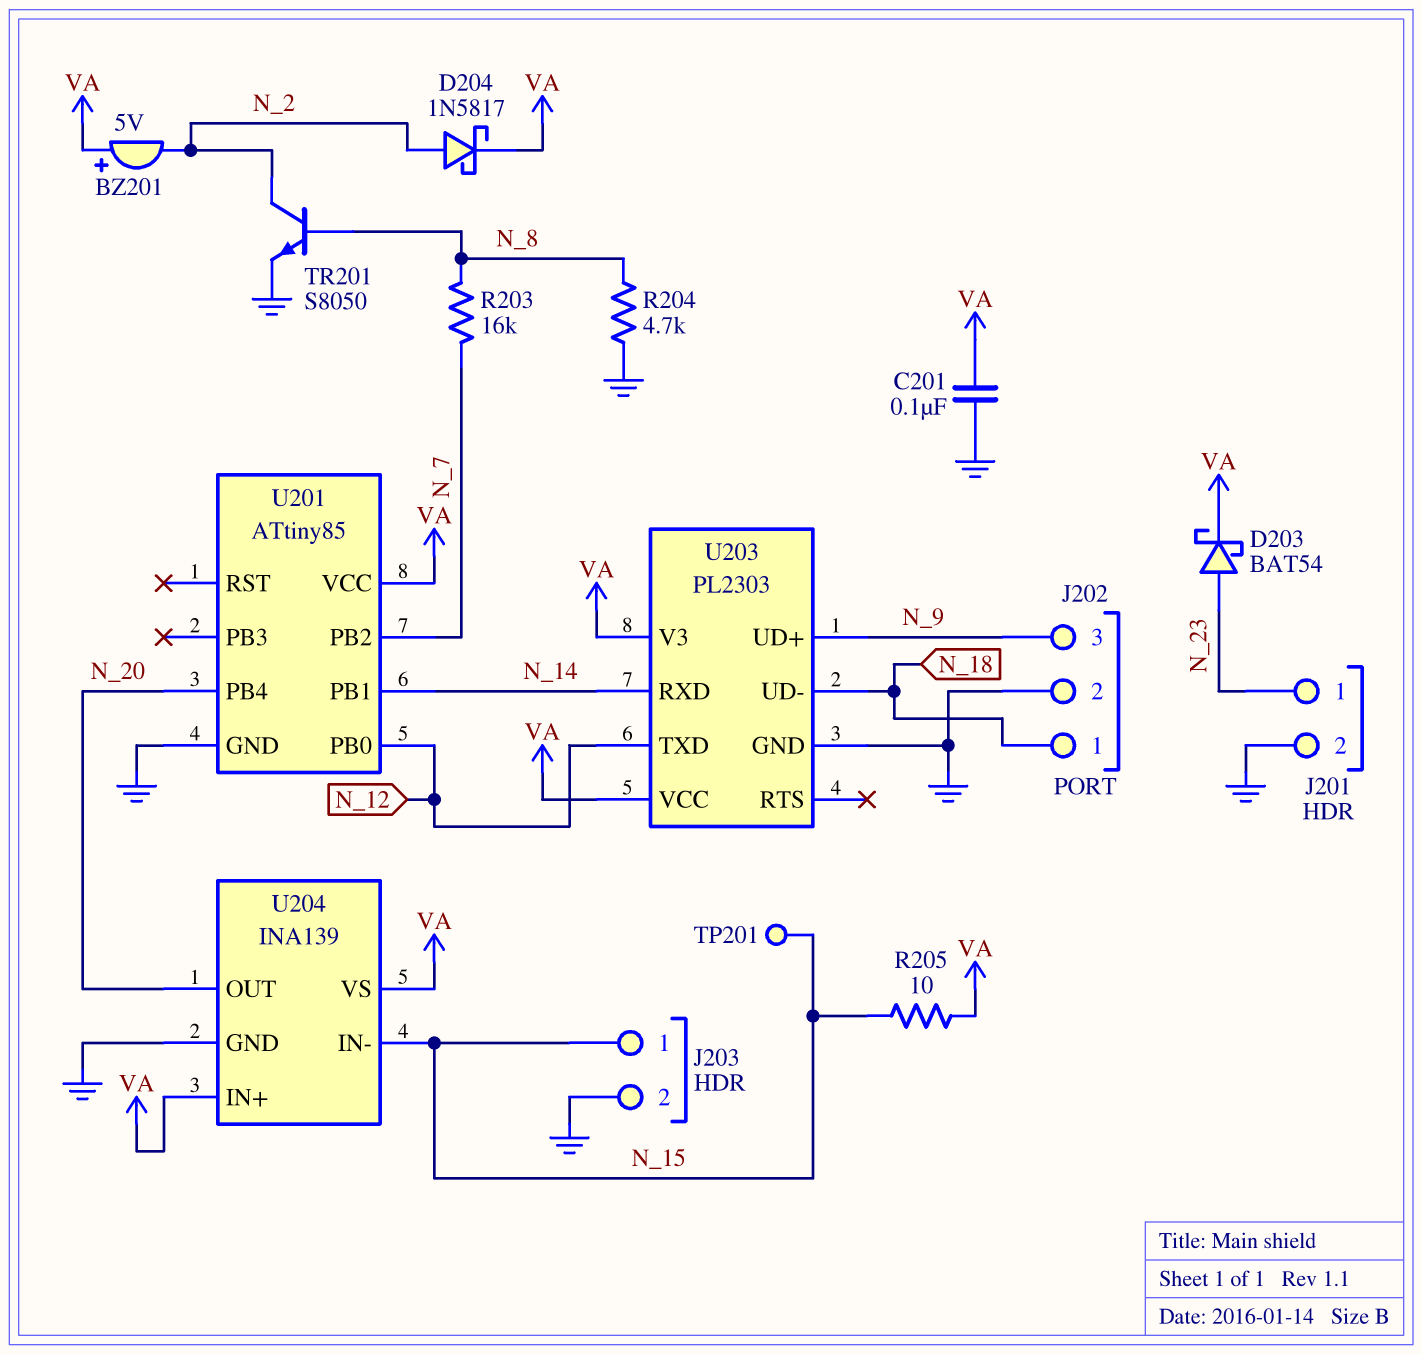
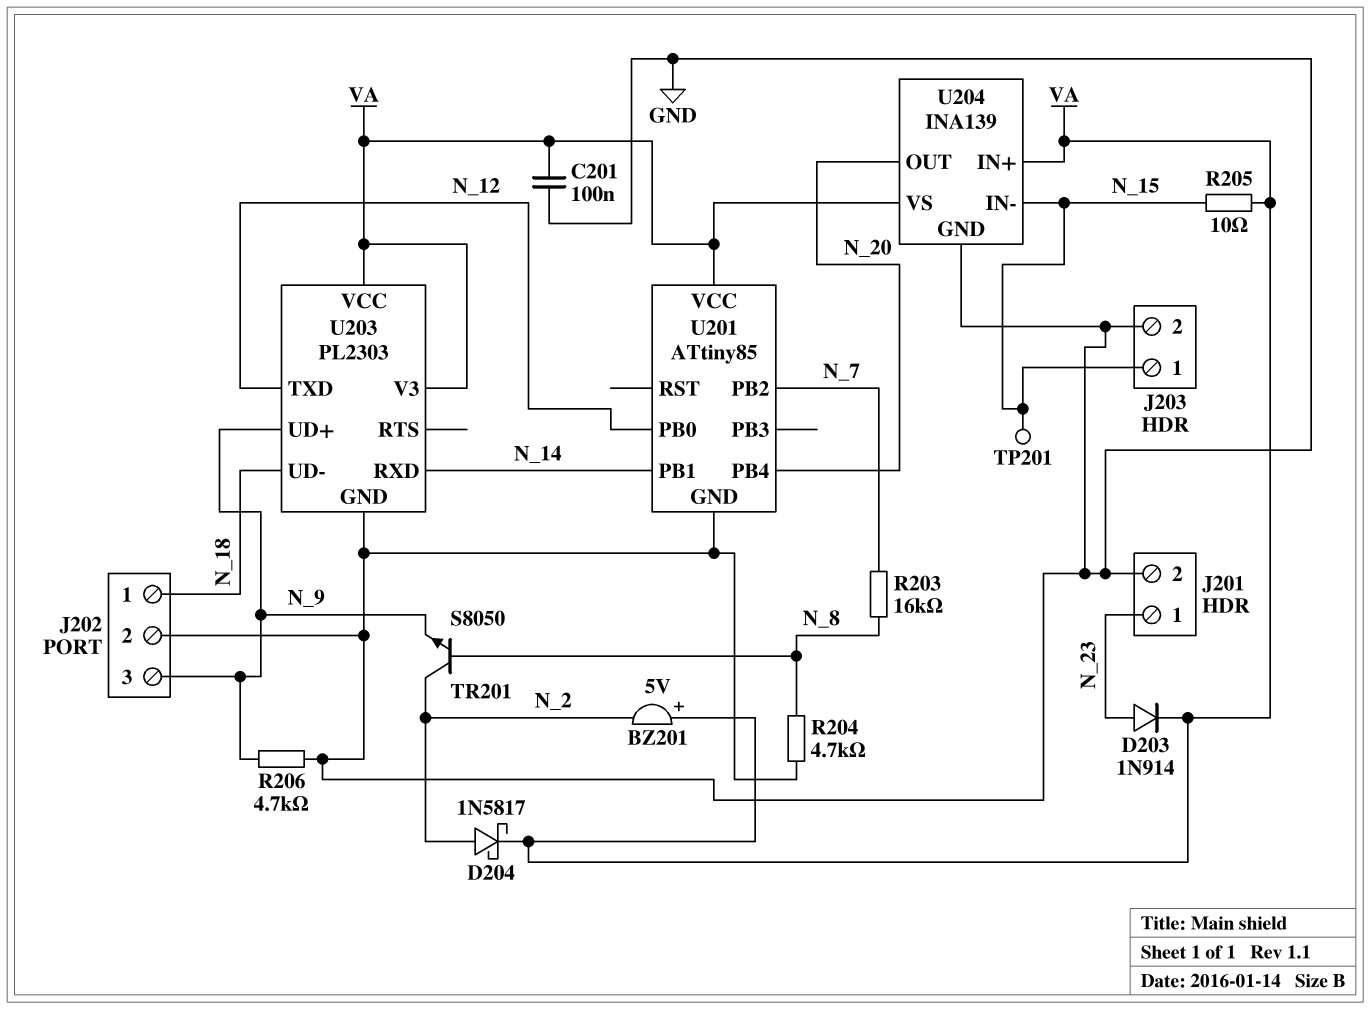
D203: schottky BAT54 (A N_23, K VA) -> diode 1N914 (A N_23, K VA)
R206: none -> 4.7k (GND, N_9)
TR201: NPN S8050 (B N_8, C N_2, E GND) -> NPN S8050 (B N_8, C N_2, E N_9)

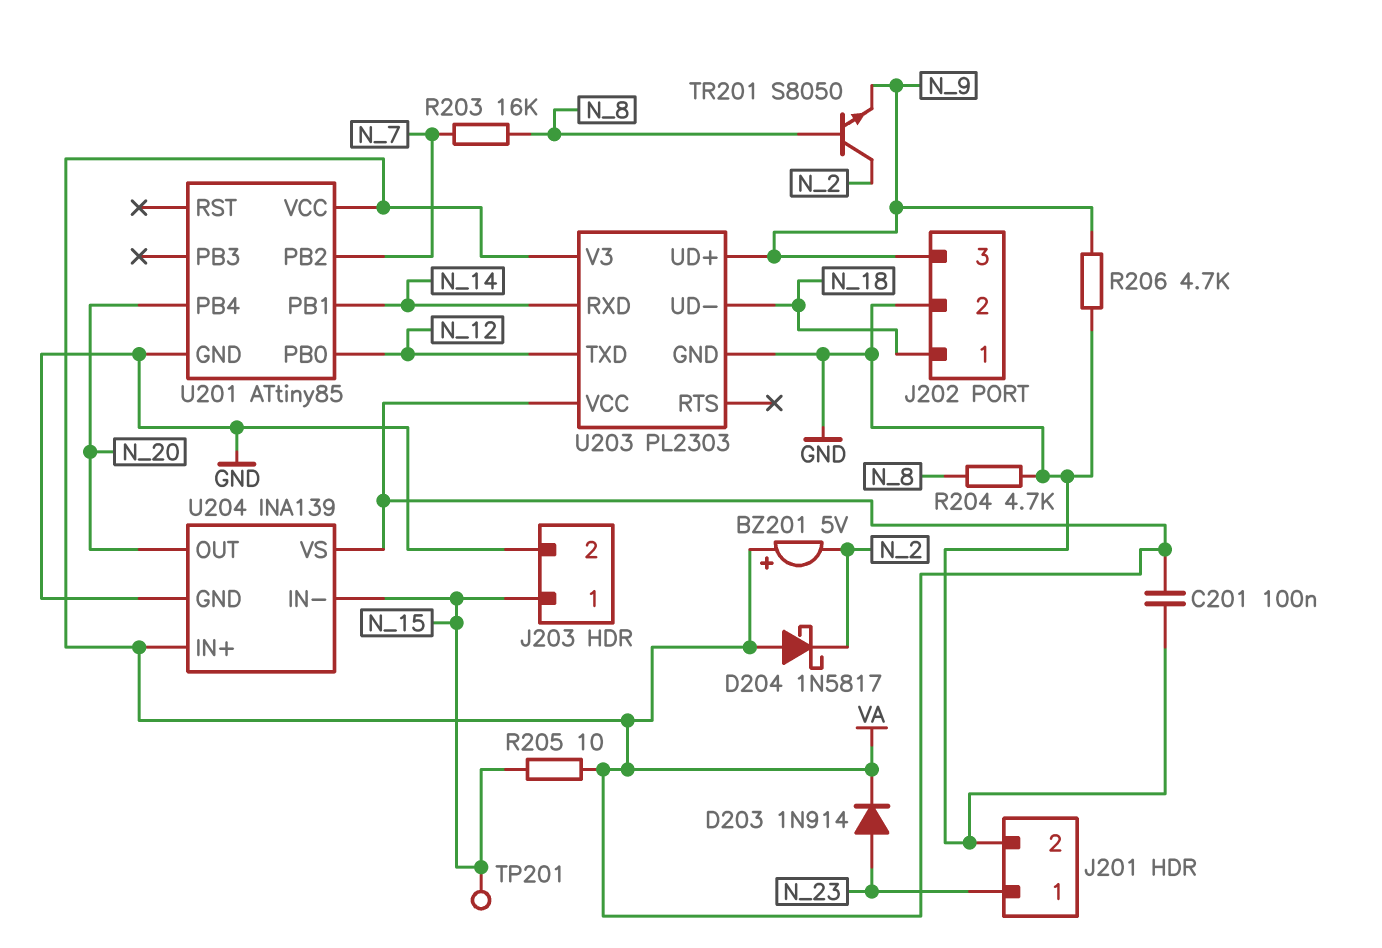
D204: schottky 1N5817 (A N_2, K VA) -> schottky 1N5817 (A VA, K N_2)

